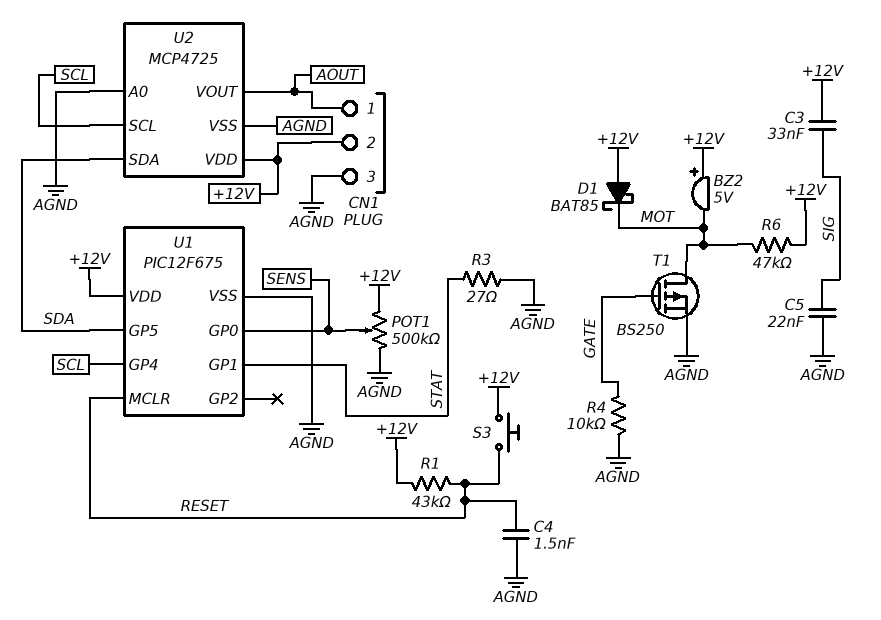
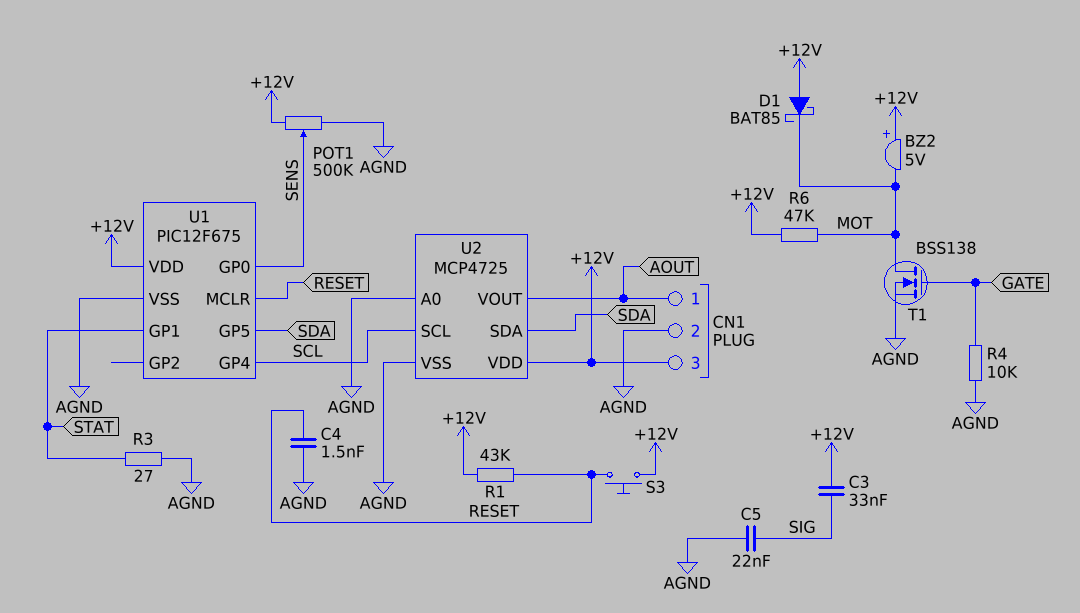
CN1 pin 2: +12V -> AGND
CN1 pin 3: AGND -> +12V
T1: PMOS BS250 (G GATE, D MOT, S AGND) -> NMOS BSS138 (G GATE, D MOT, S AGND)

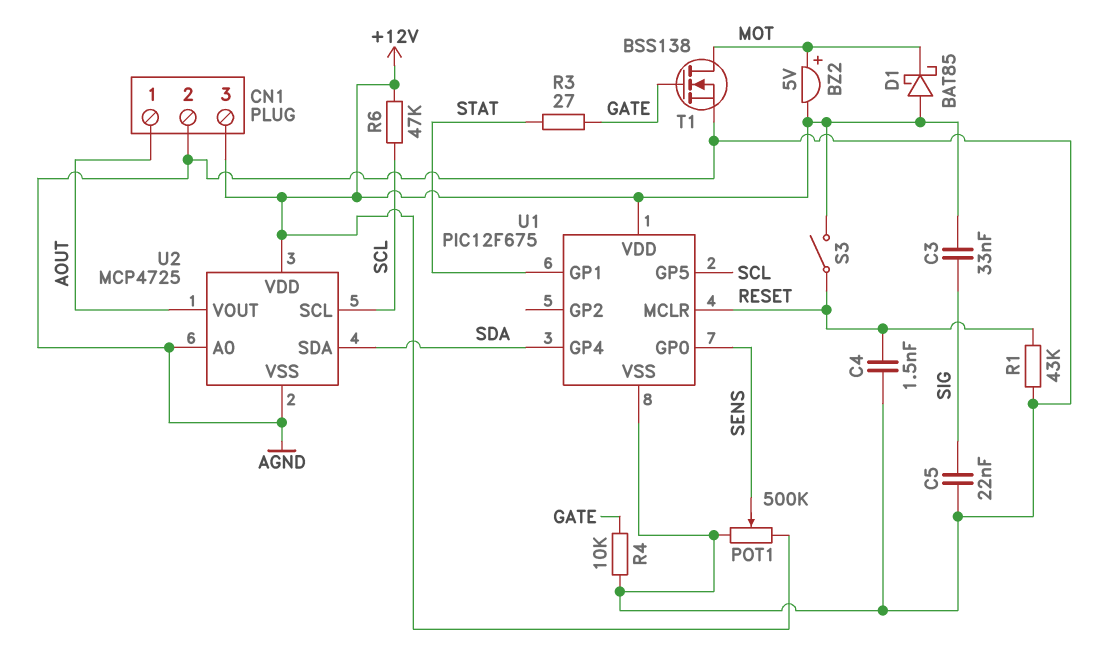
BZ2: buzzer 5V (plus +12V, minus MOT) -> buzzer 5V (plus MOT, minus +12V)
R1: 43k (+12V, RESET) -> 43k (AGND, RESET)
R3: 27 (AGND, STAT) -> 27 (GATE, STAT)
R6: 47k (+12V, MOT) -> 47k (+12V, SCL)
S3: button (+12V, RESET) -> switch (+12V, RESET)
U1 pin GP4: SCL -> SDA
U1 pin GP5: SDA -> SCL

